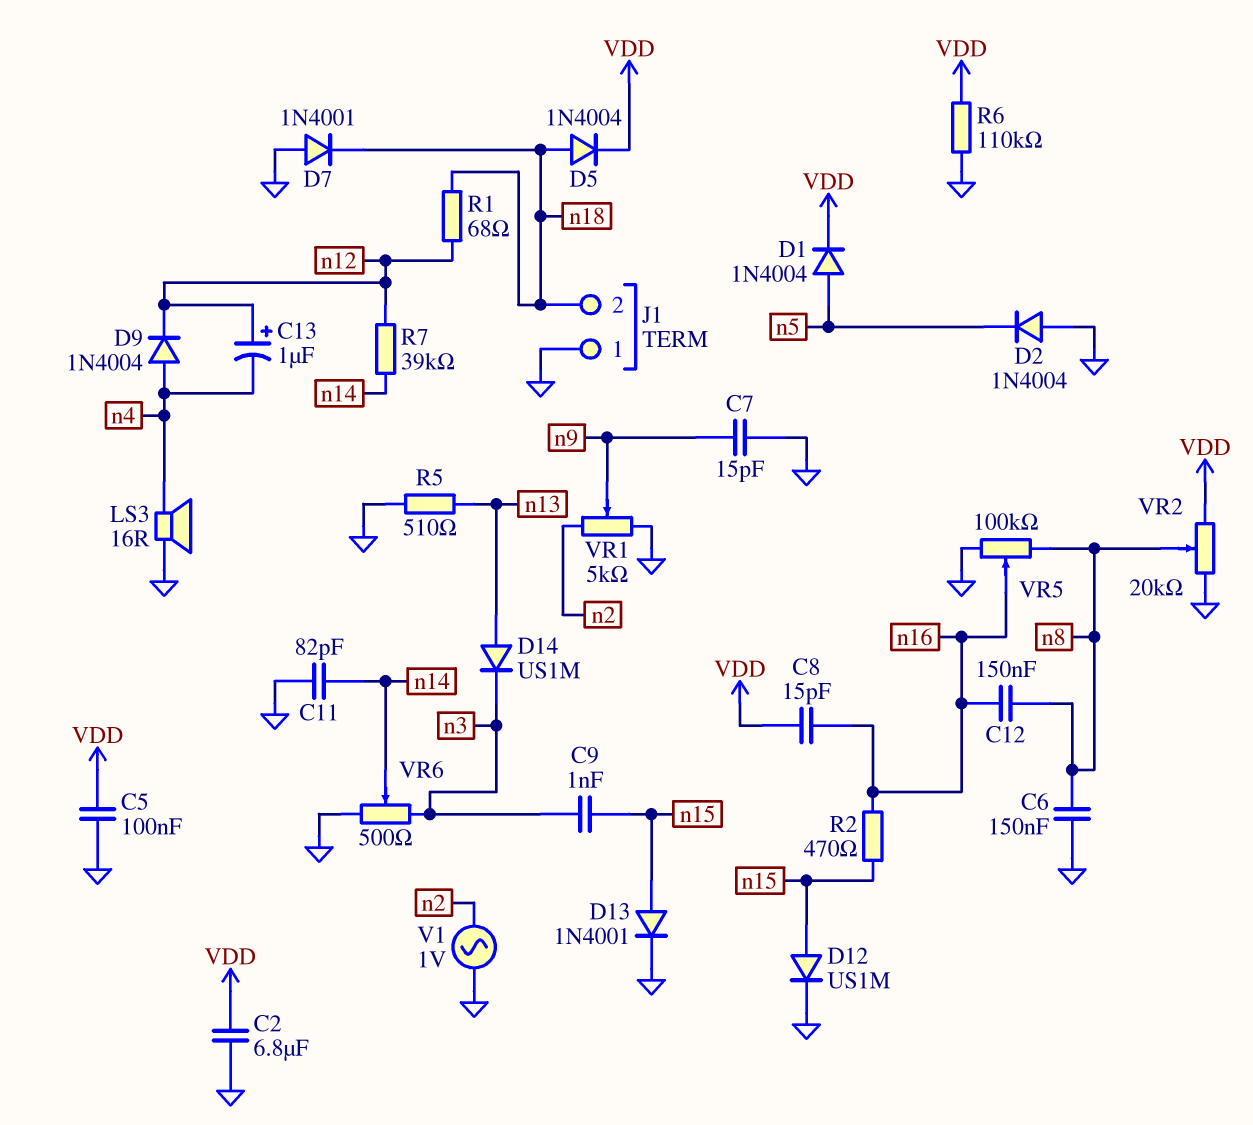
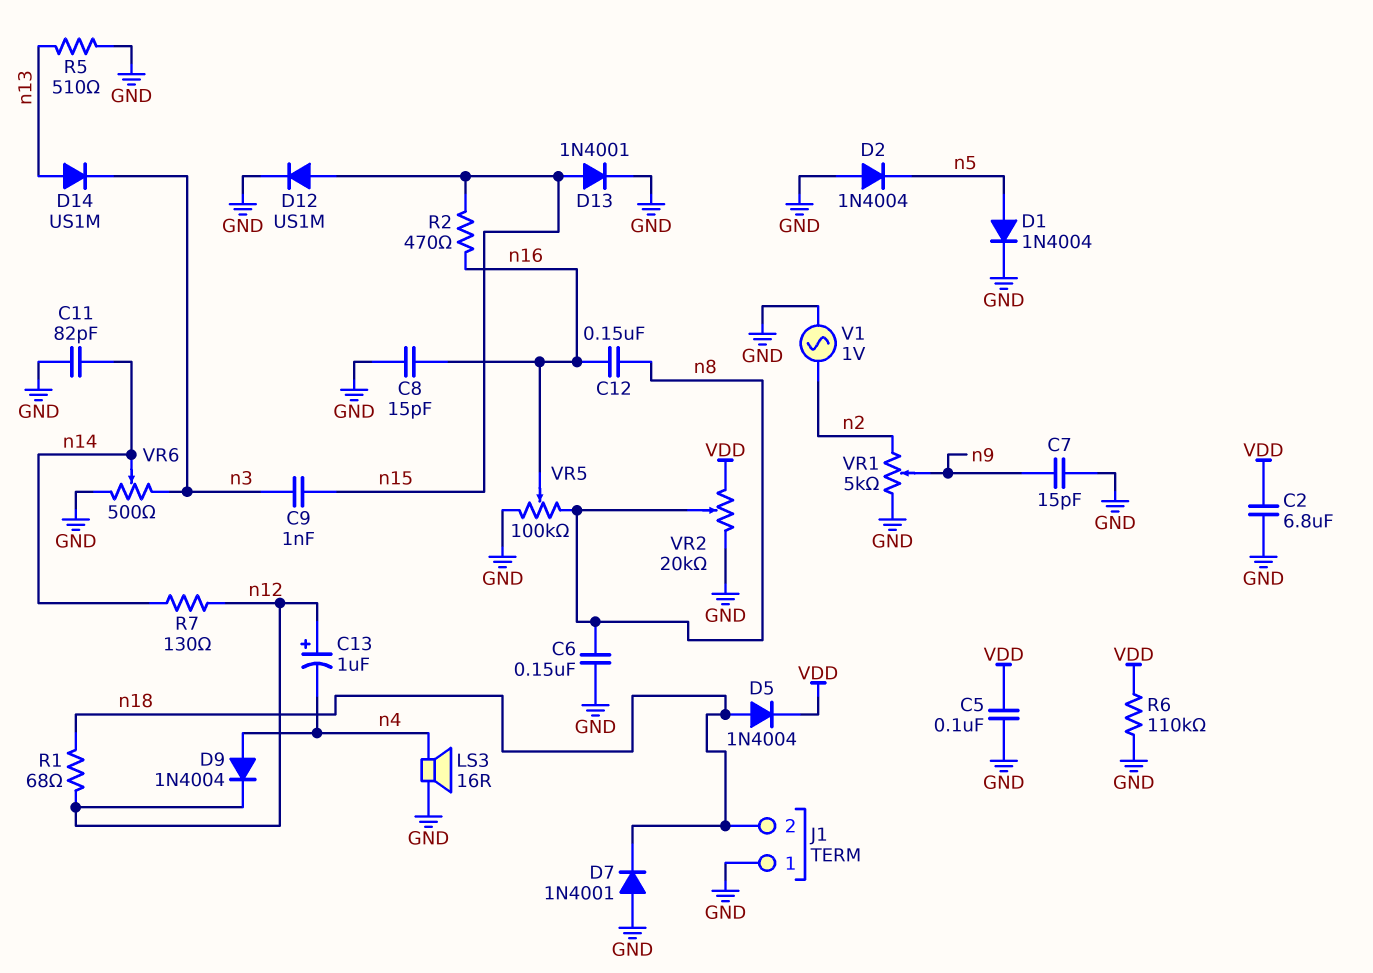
C8: 15pF (VDD, n16) -> 15pF (GND, n16)
D1: diode 1N4004 (A n5, K VDD) -> diode 1N4004 (A n5, K GND)
R7: 39k (n12, n14) -> 130 (n12, n14)

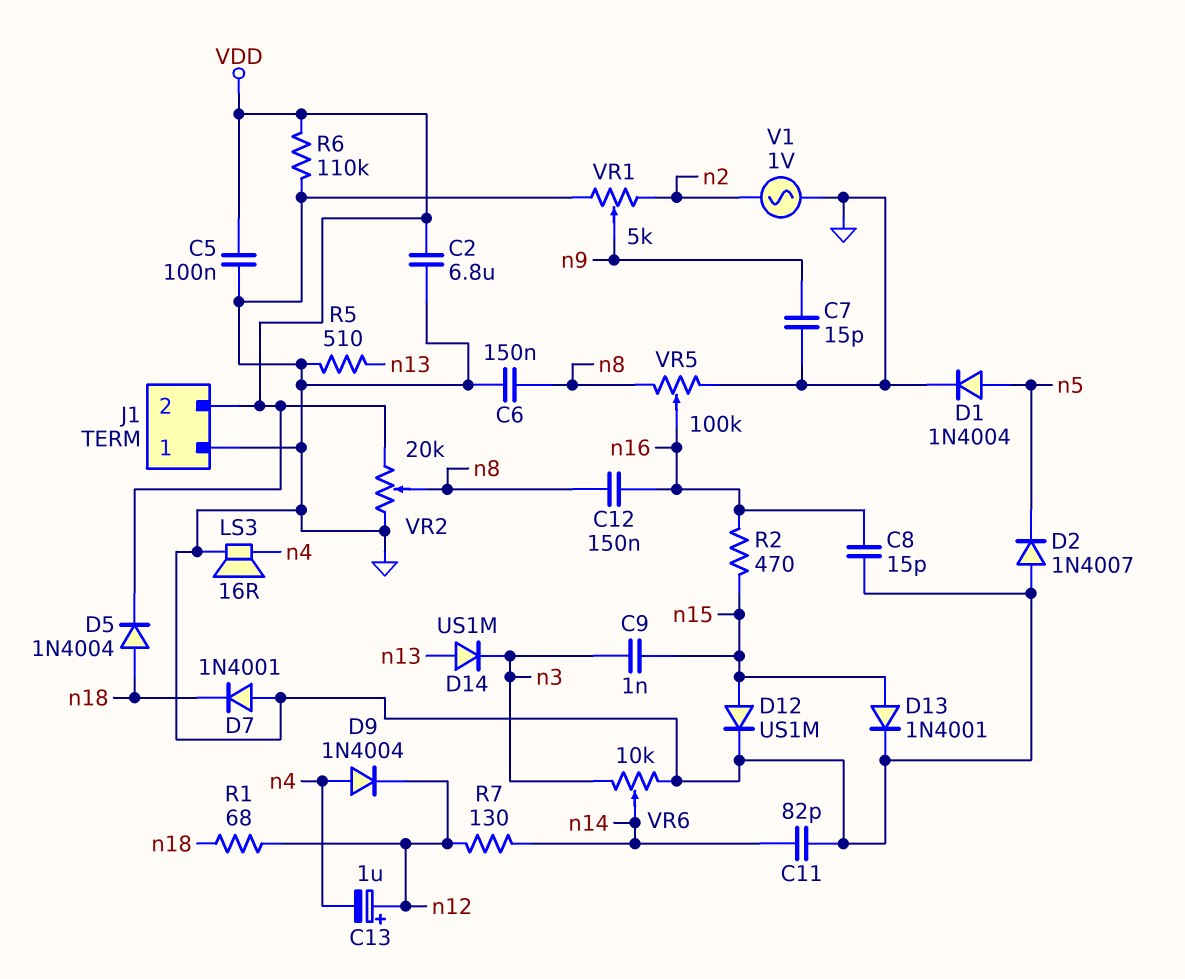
D2: diode 1N4004 (A GND, K n5) -> diode 1N4007 (A GND, K n5)
J1 pin 2: n18 -> VDD
VR6: 500 (GND, n3, wiper n14) -> 10k (GND, n3, wiper n14)

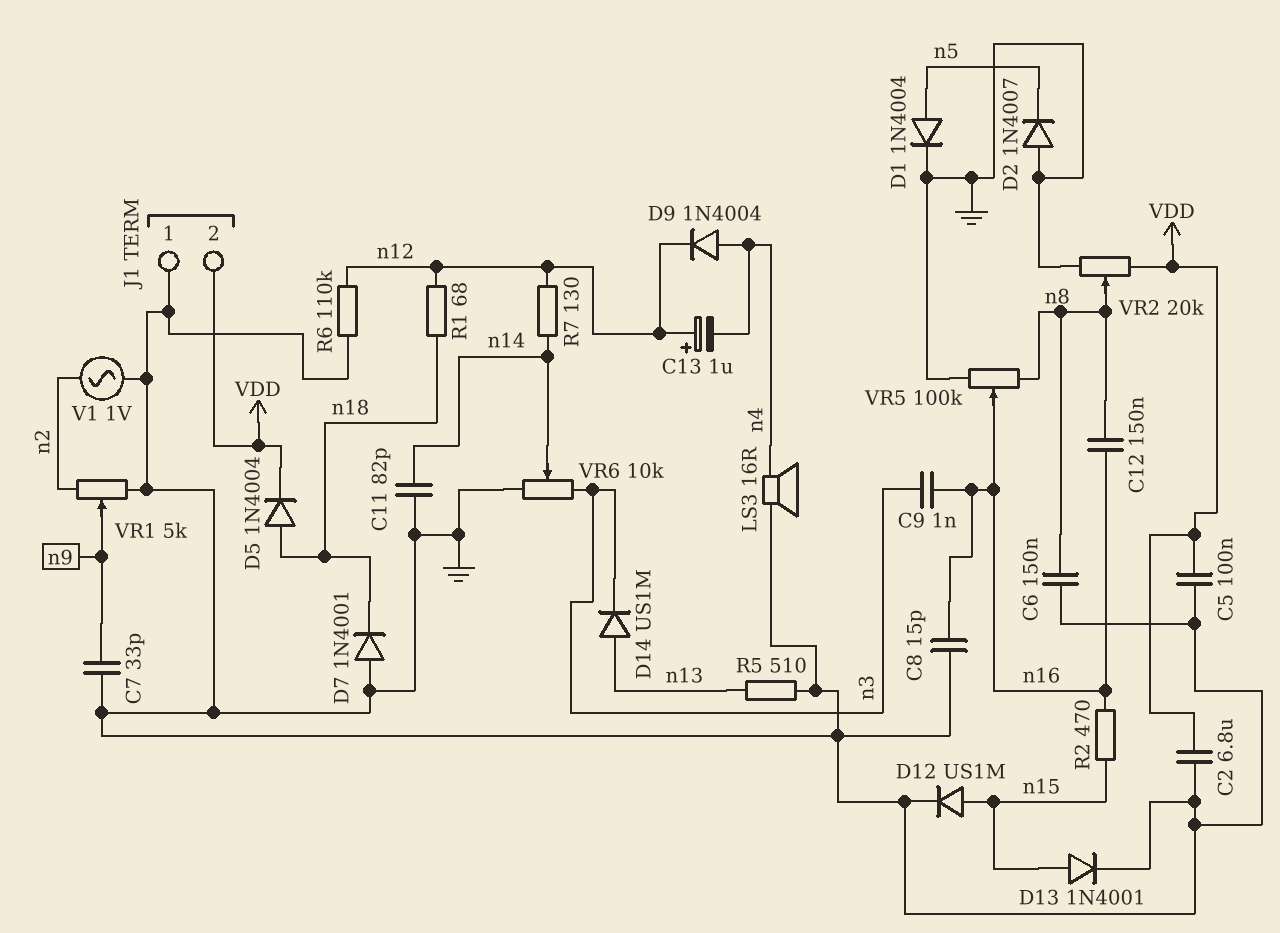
C7: 15pF (GND, n9) -> 33pF (GND, n9)
C9: 1nF (n3, n15) -> 1nF (n3, n16)
R6: 110k (GND, VDD) -> 110k (GND, n12)

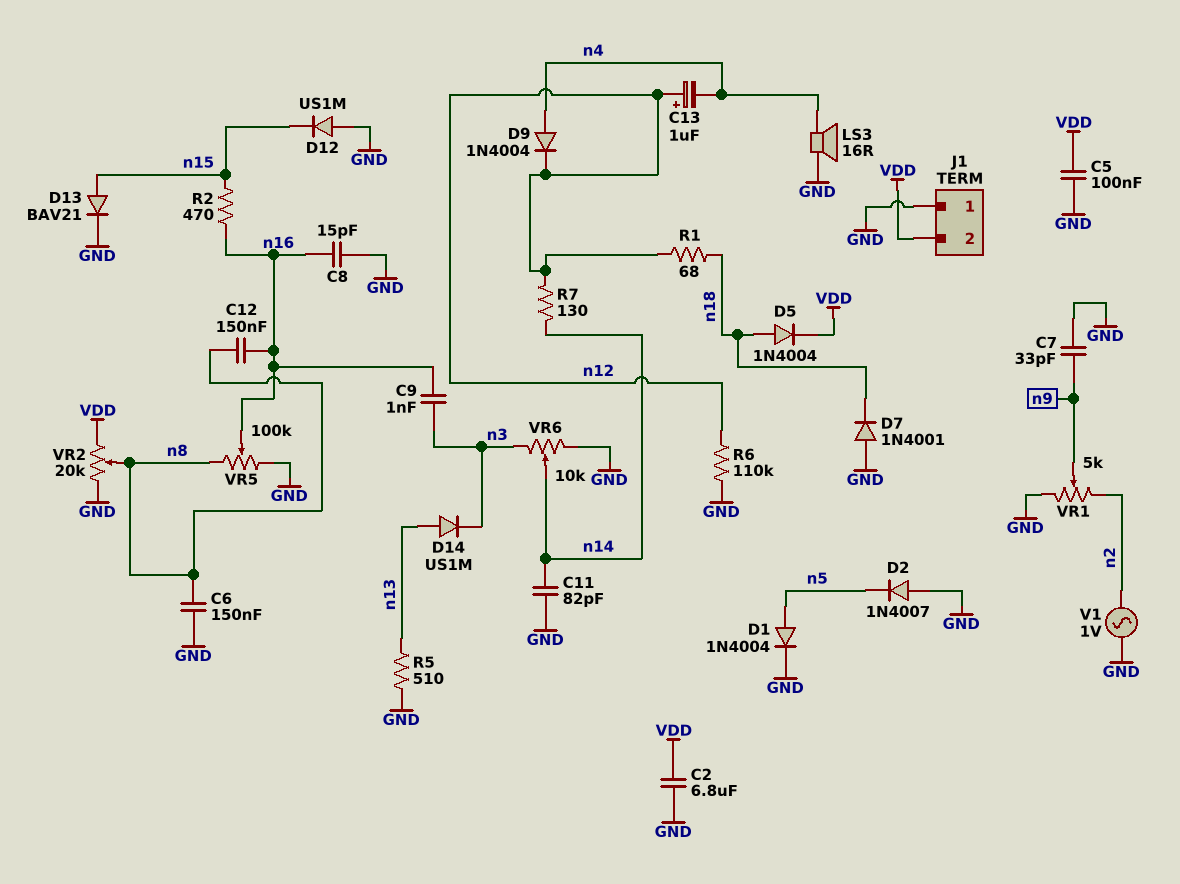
D12: diode US1M (A n15, K GND) -> diode US1M (A GND, K n15)
D13: diode 1N4001 (A n15, K GND) -> diode BAV21 (A n15, K GND)

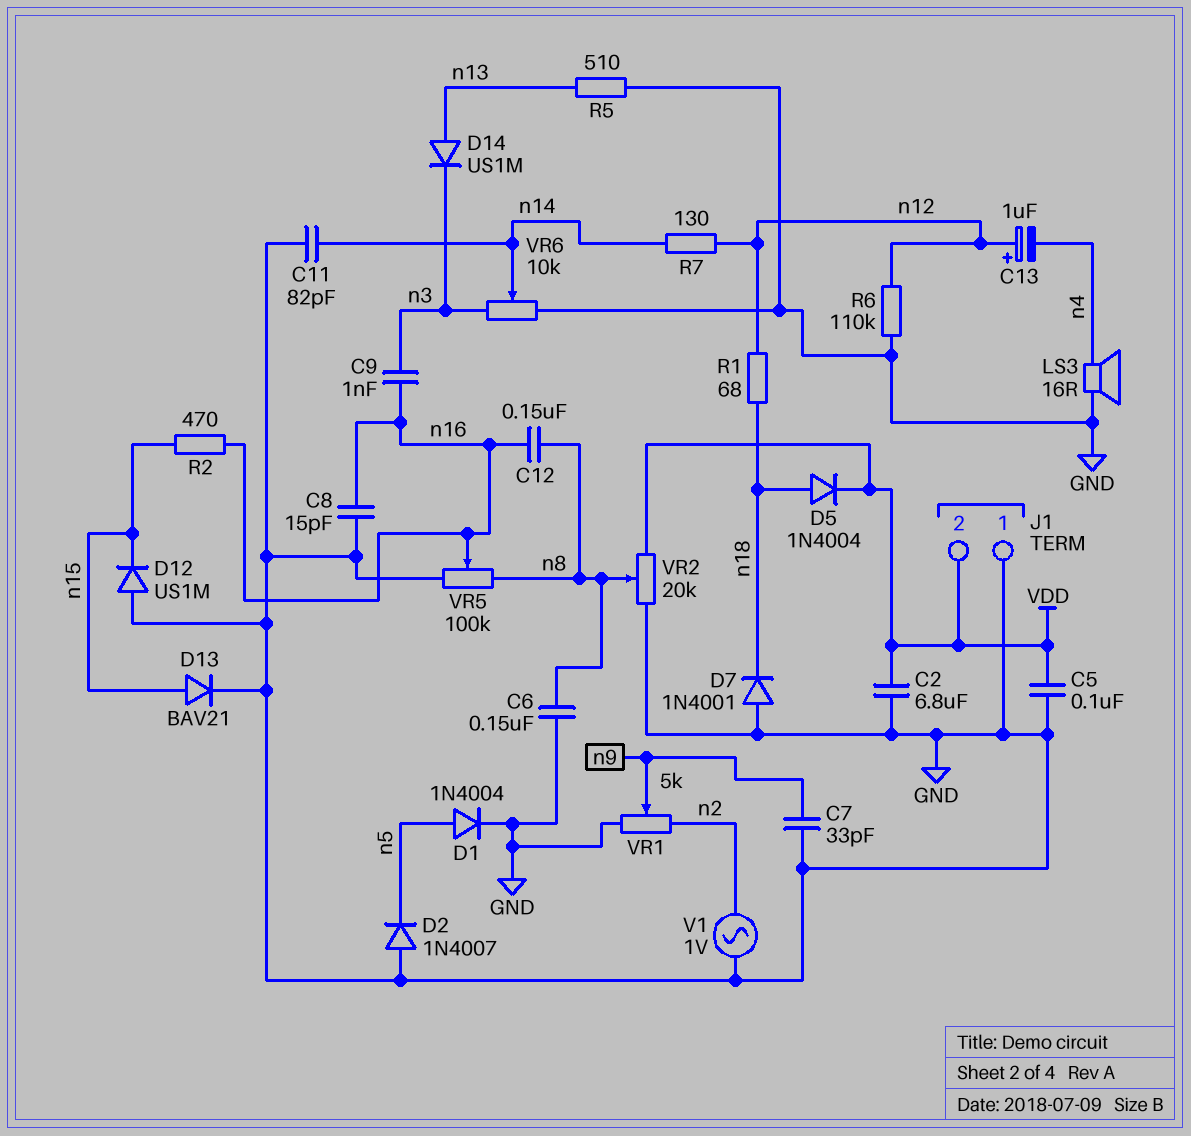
D9: diode 1N4004 (A n4, K n12) -> none

